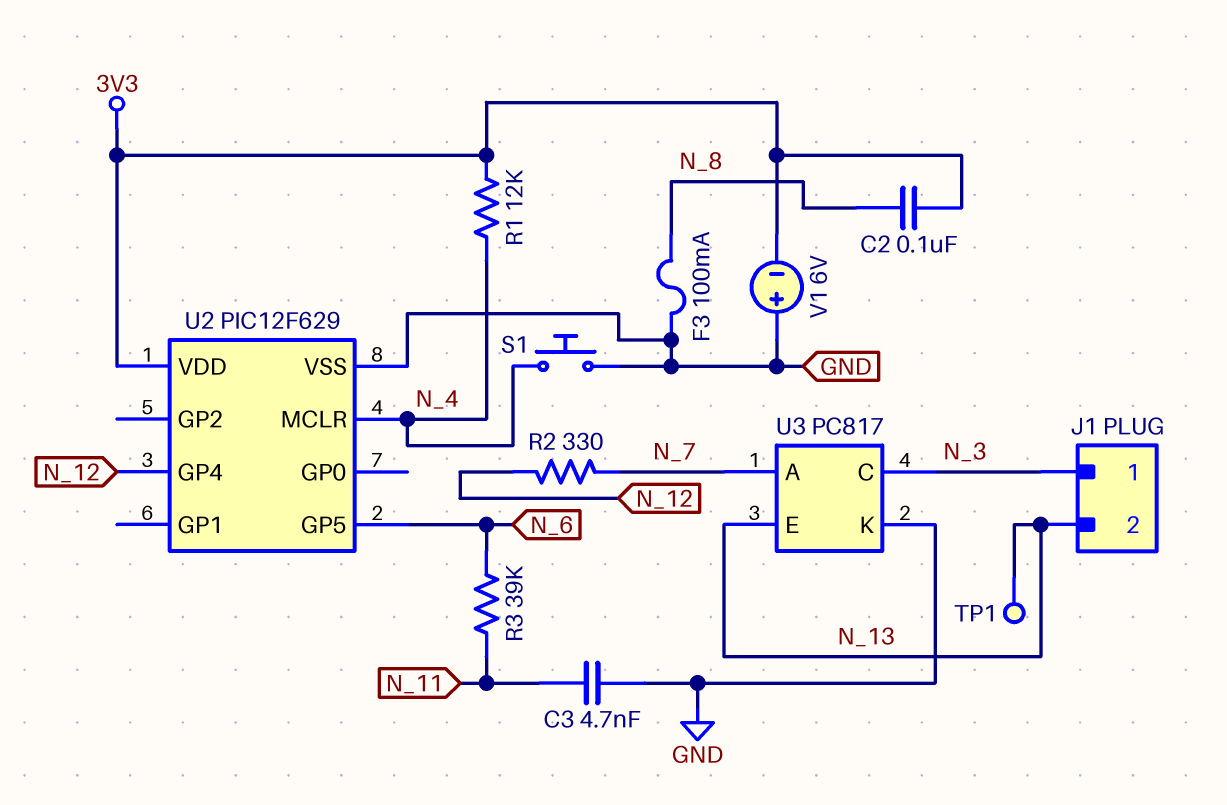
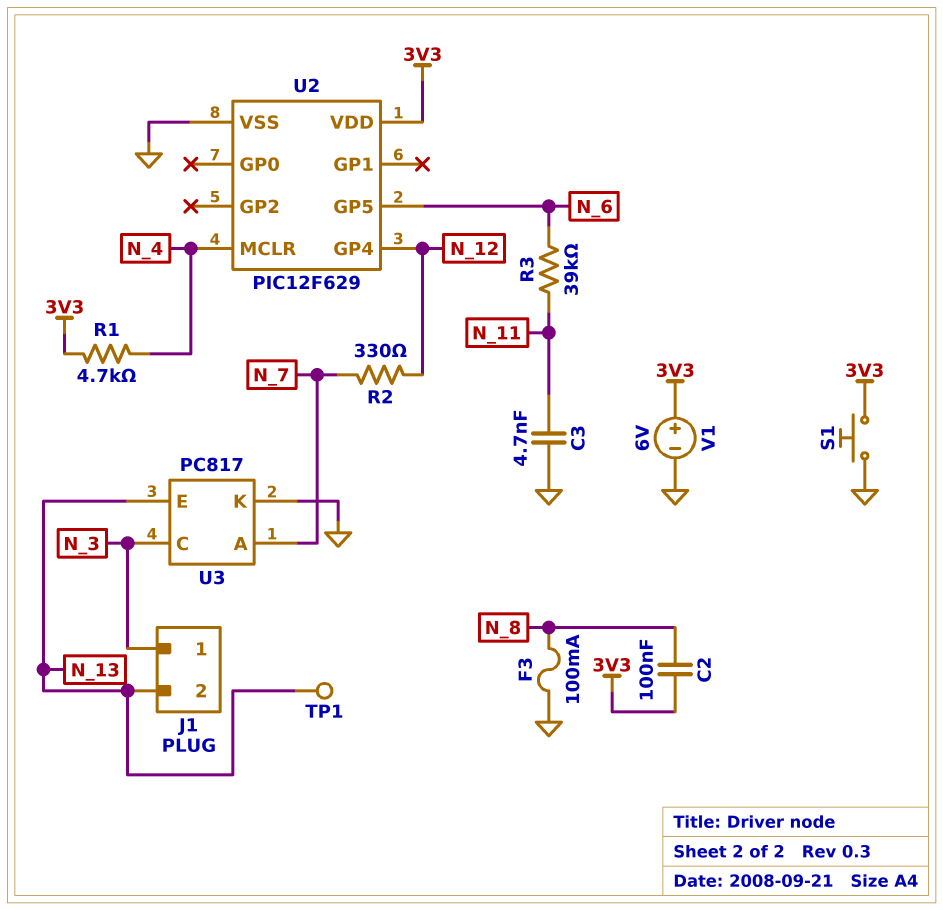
R1: 12k (3V3, N_4) -> 4.7k (3V3, N_4)
S1: button (GND, N_4) -> button (3V3, GND)
V1: 6V (plus GND, minus 3V3) -> 6V (plus 3V3, minus GND)

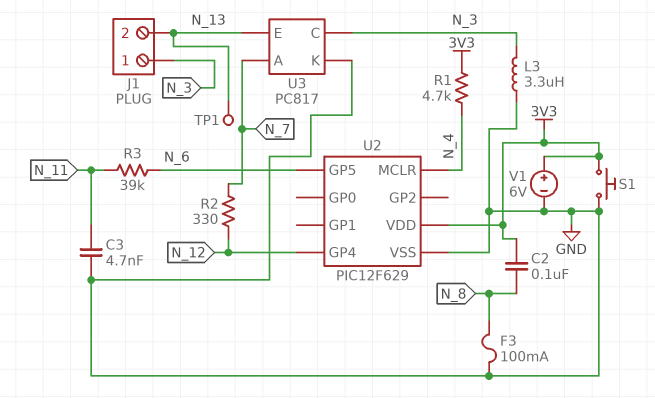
L3: none -> 3.3uH (GND, N_3)

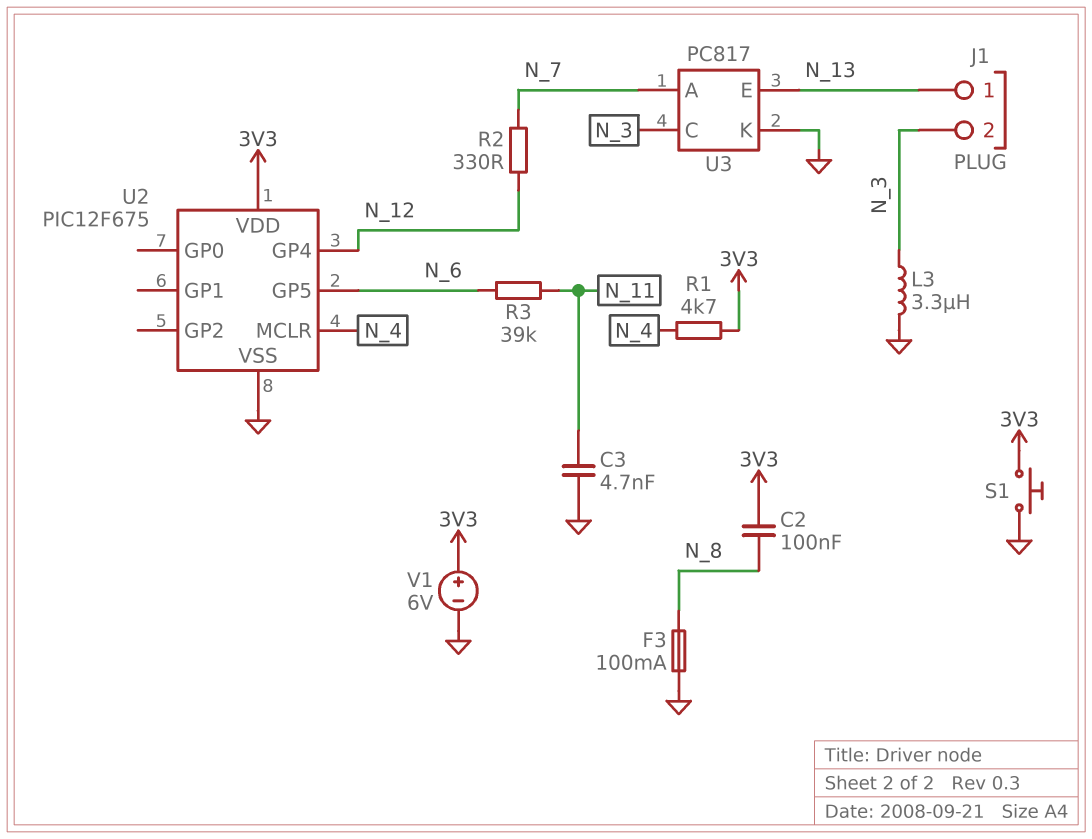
J1 pin 1: N_3 -> N_13
J1 pin 2: N_13 -> N_3
TP1: test point (N_13) -> none
U2: PIC12F629 -> PIC12F675

